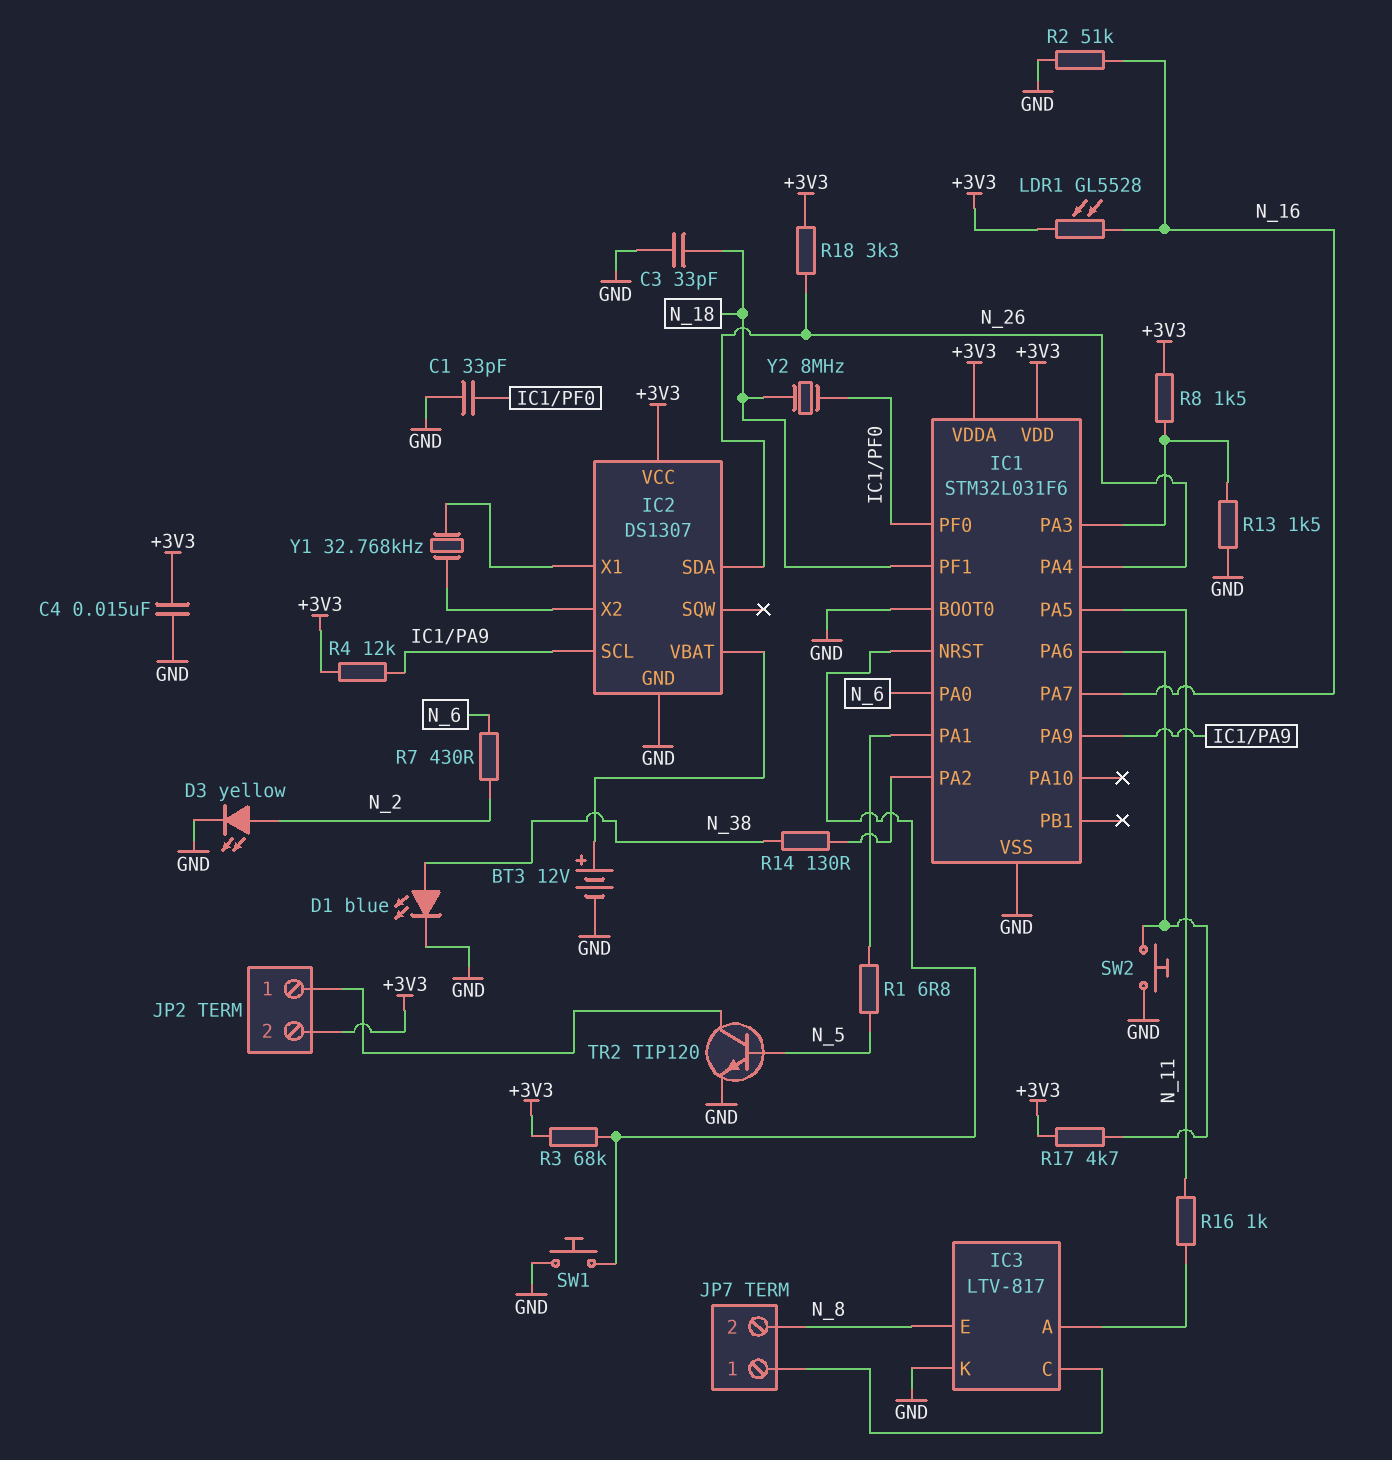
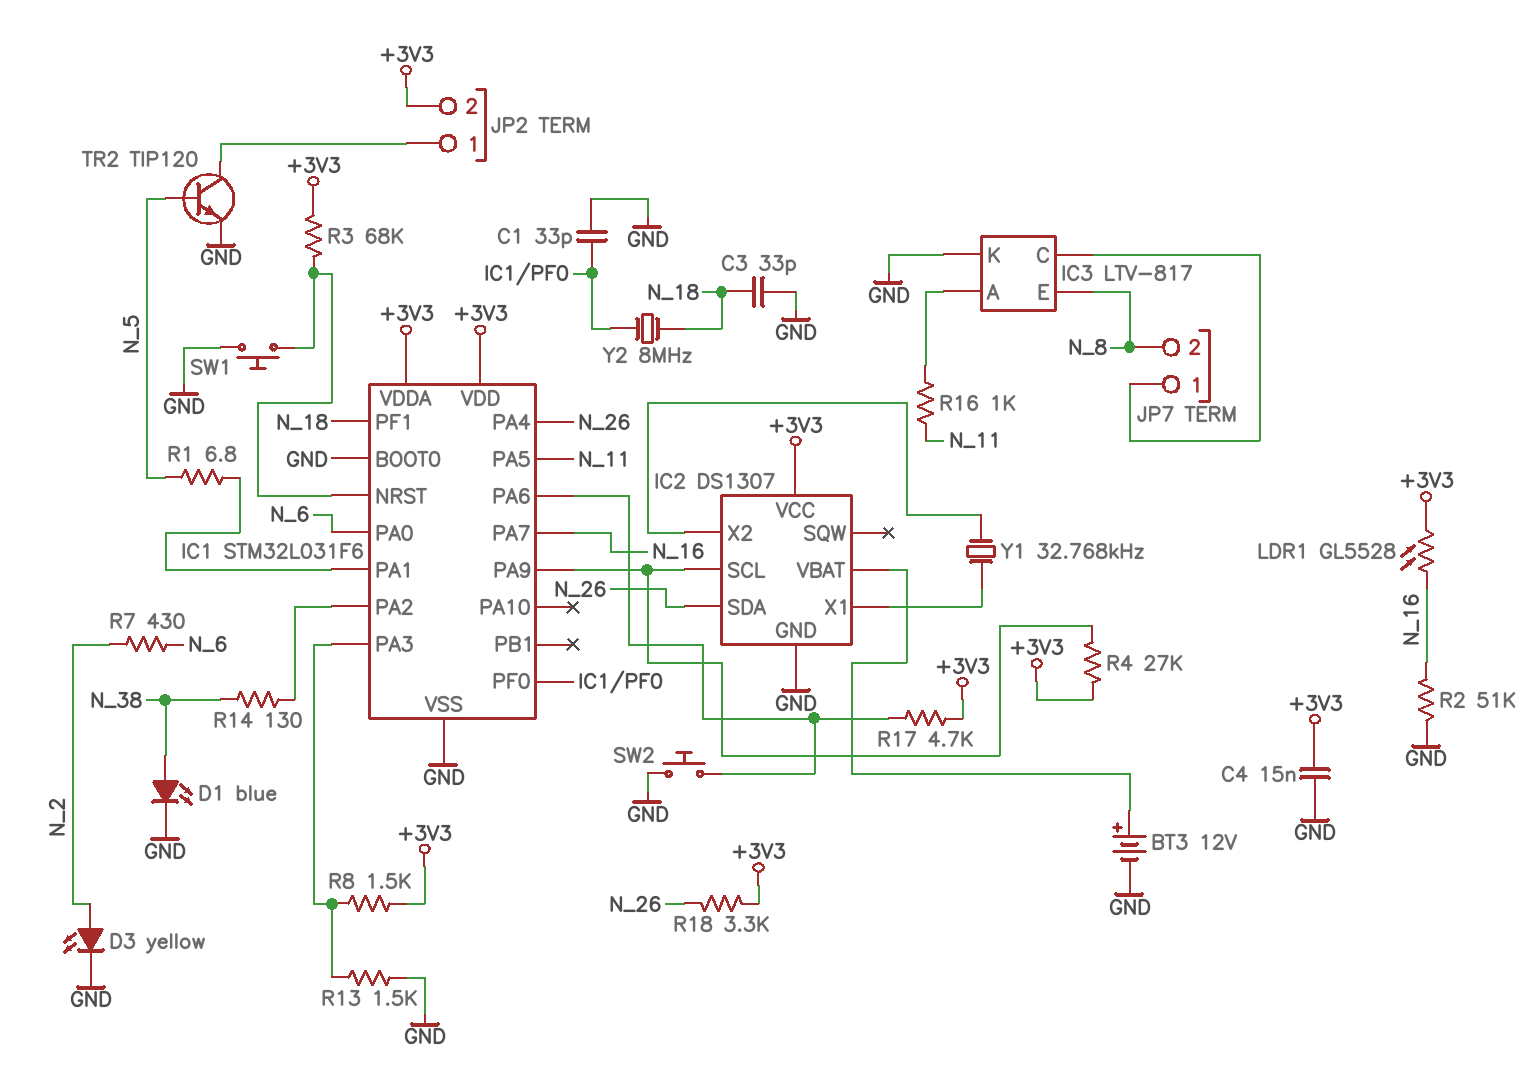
R4: 12k (+3V3, IC1/PA9) -> 27k (+3V3, IC1/PA9)

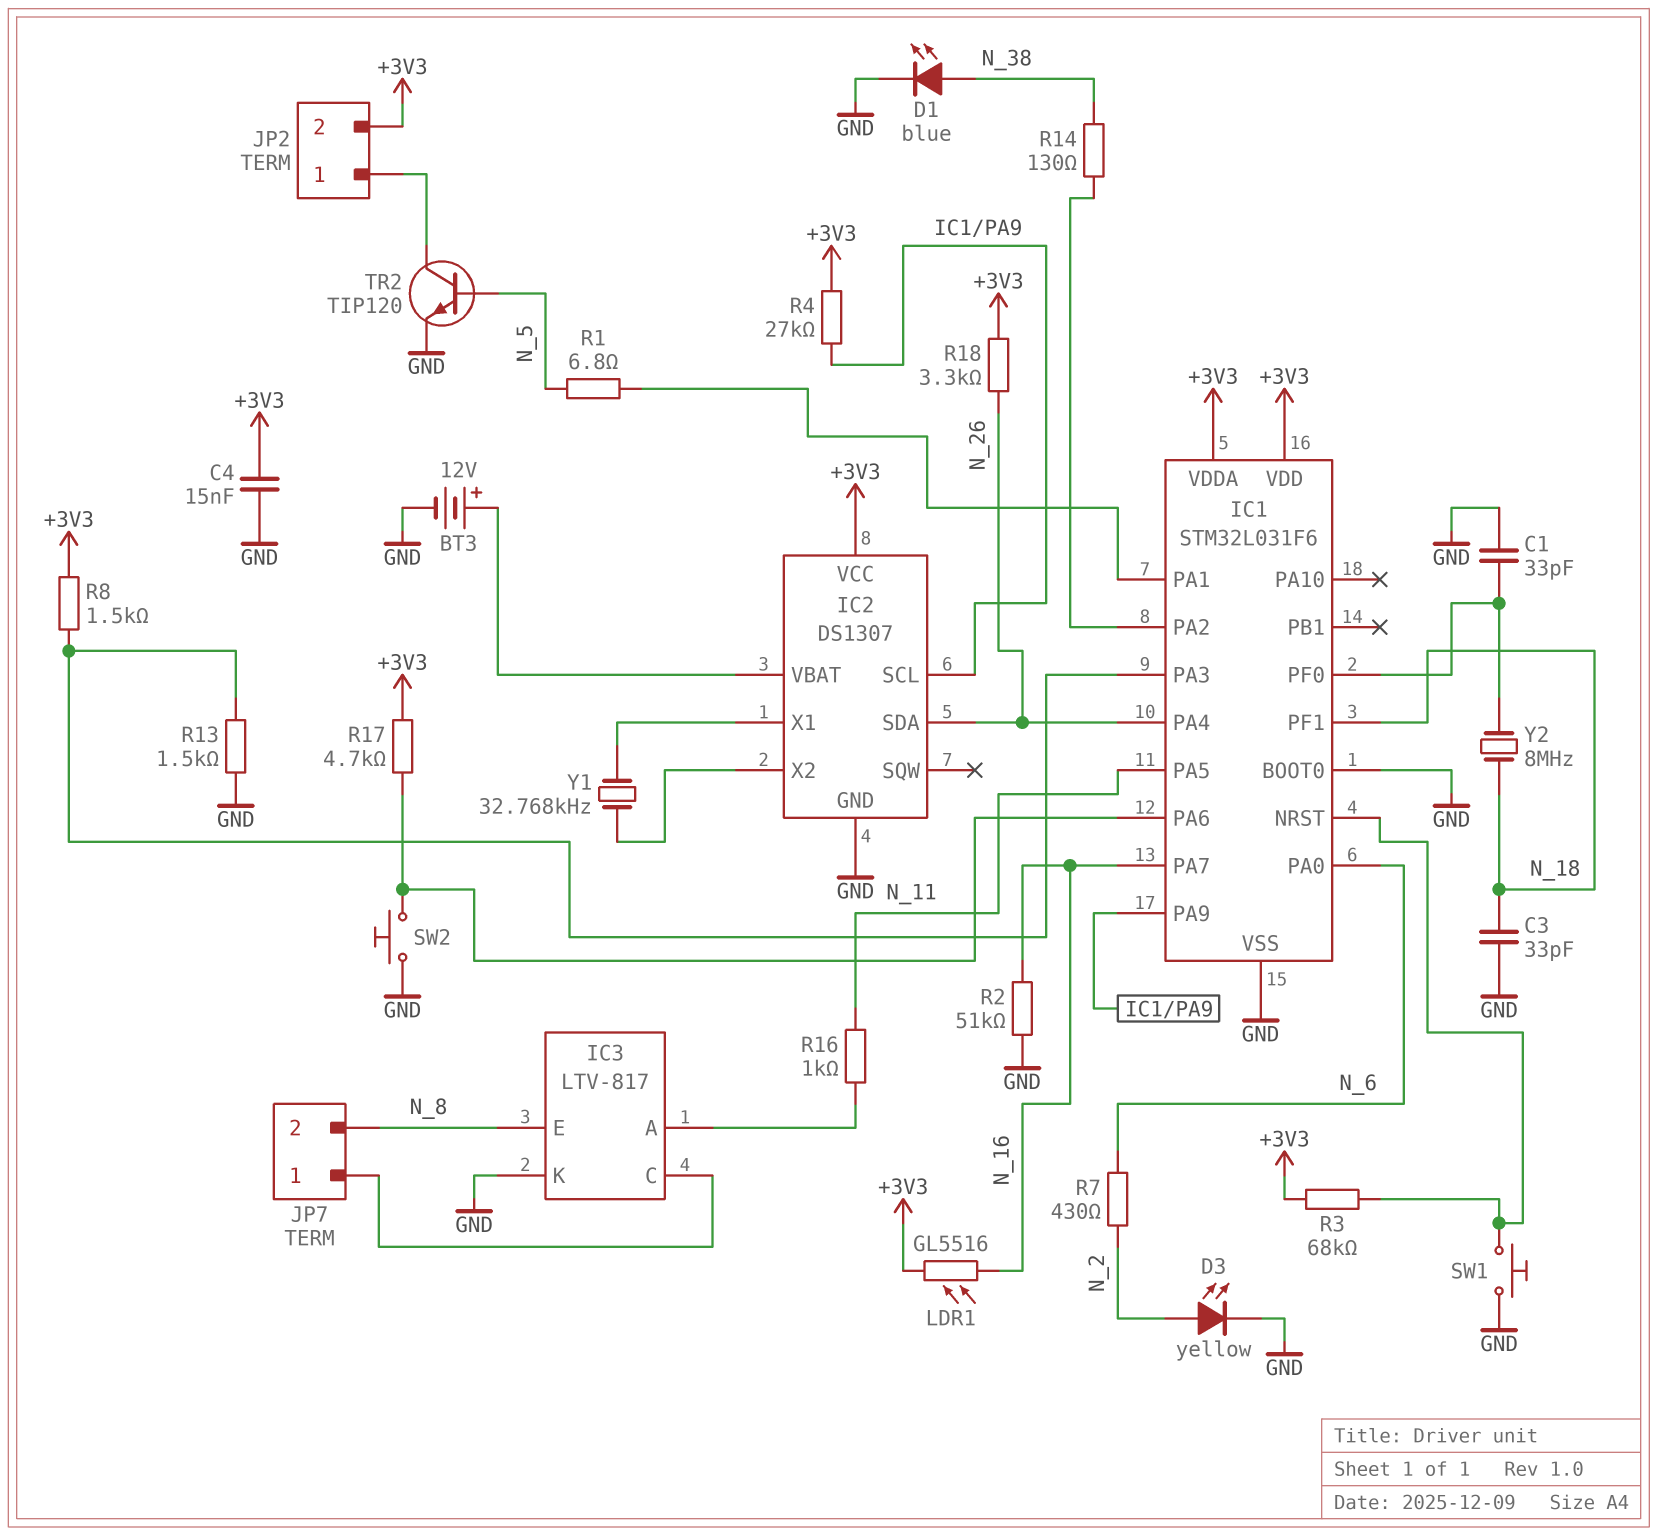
LDR1: GL5528 (+3V3, N_16) -> GL5516 (+3V3, N_16)

